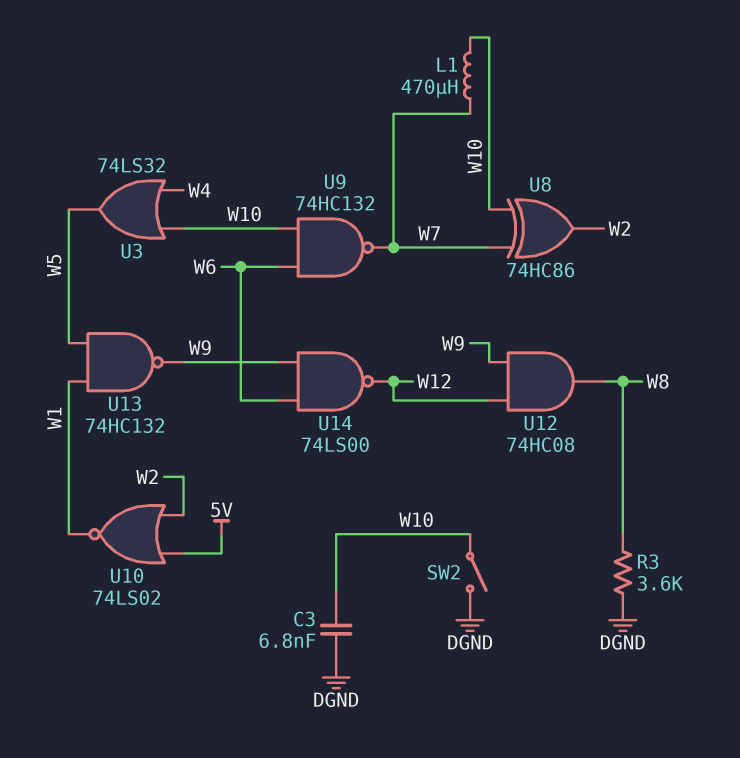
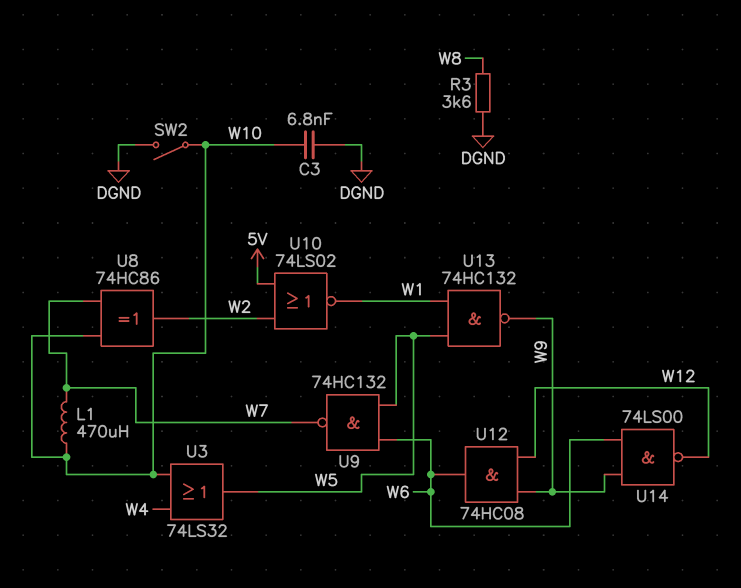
U9: NAND 74HC132 (in W6, in W10, out W7) -> NAND 74HC132 (in W5, in W6, out W7)
U12: AND 74HC08 (in W9, in W12, out W8) -> AND 74HC08 (in W9, in W12, out W6)

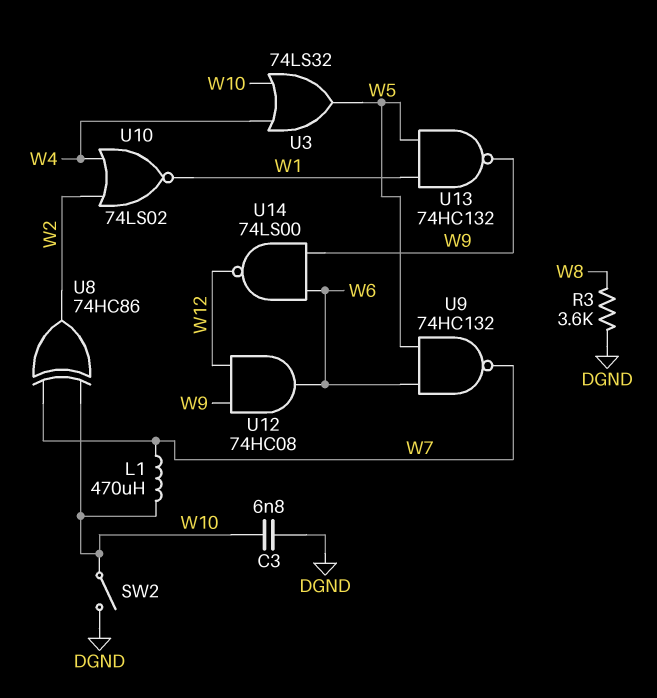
U10: NOR 74LS02 (in 5V, in W2, out W1) -> NOR 74LS02 (in W2, in W4, out W1)

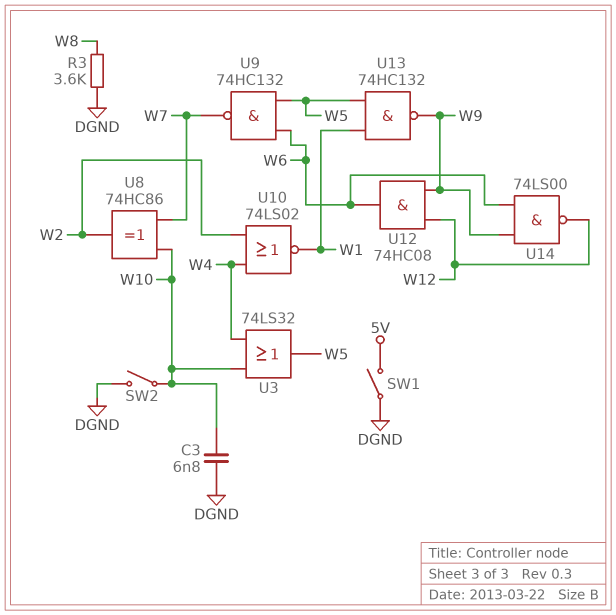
L1: 470uH (W7, W10) -> none
SW1: none -> switch (5V, DGND)

